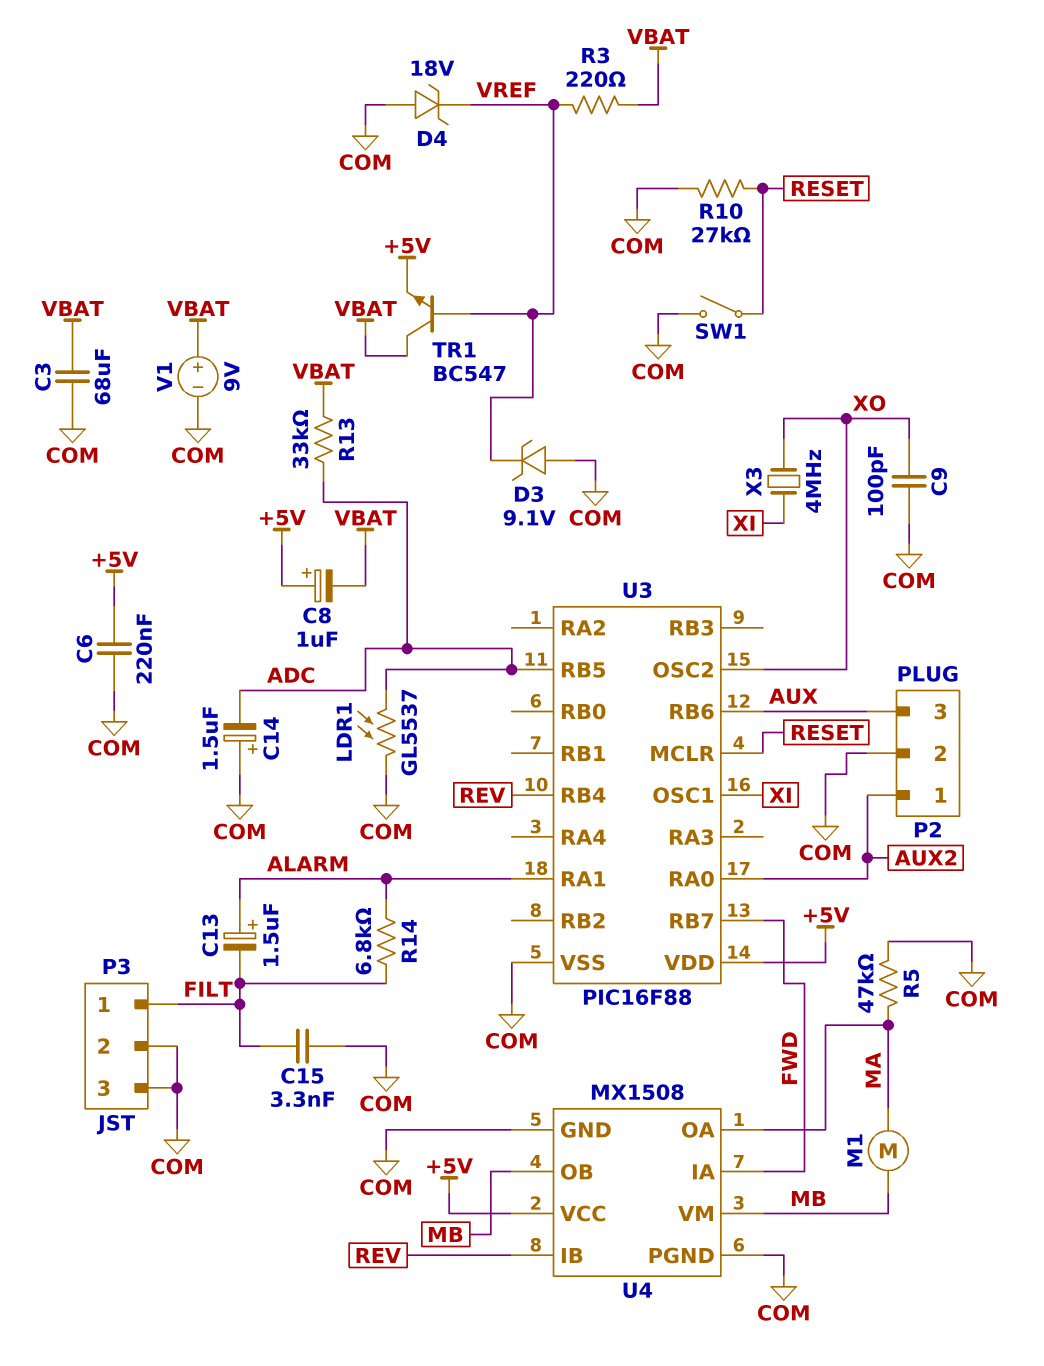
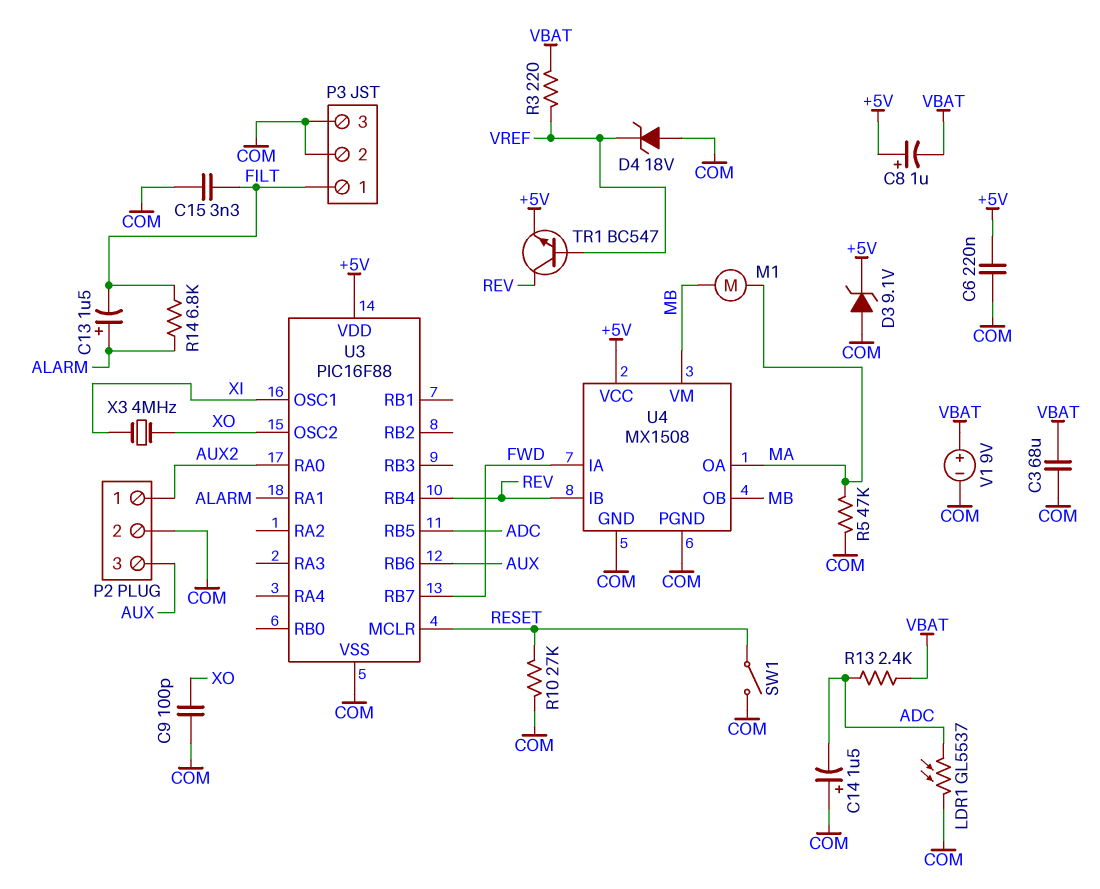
D3: zener 9.1V (A COM, K VREF) -> zener 9.1V (A COM, K +5V)
R13: 33k (ADC, VBAT) -> 2.4k (ADC, VBAT)
TR1: NPN BC547 (B VREF, C VBAT, E +5V) -> NPN BC547 (B VREF, C REV, E +5V)

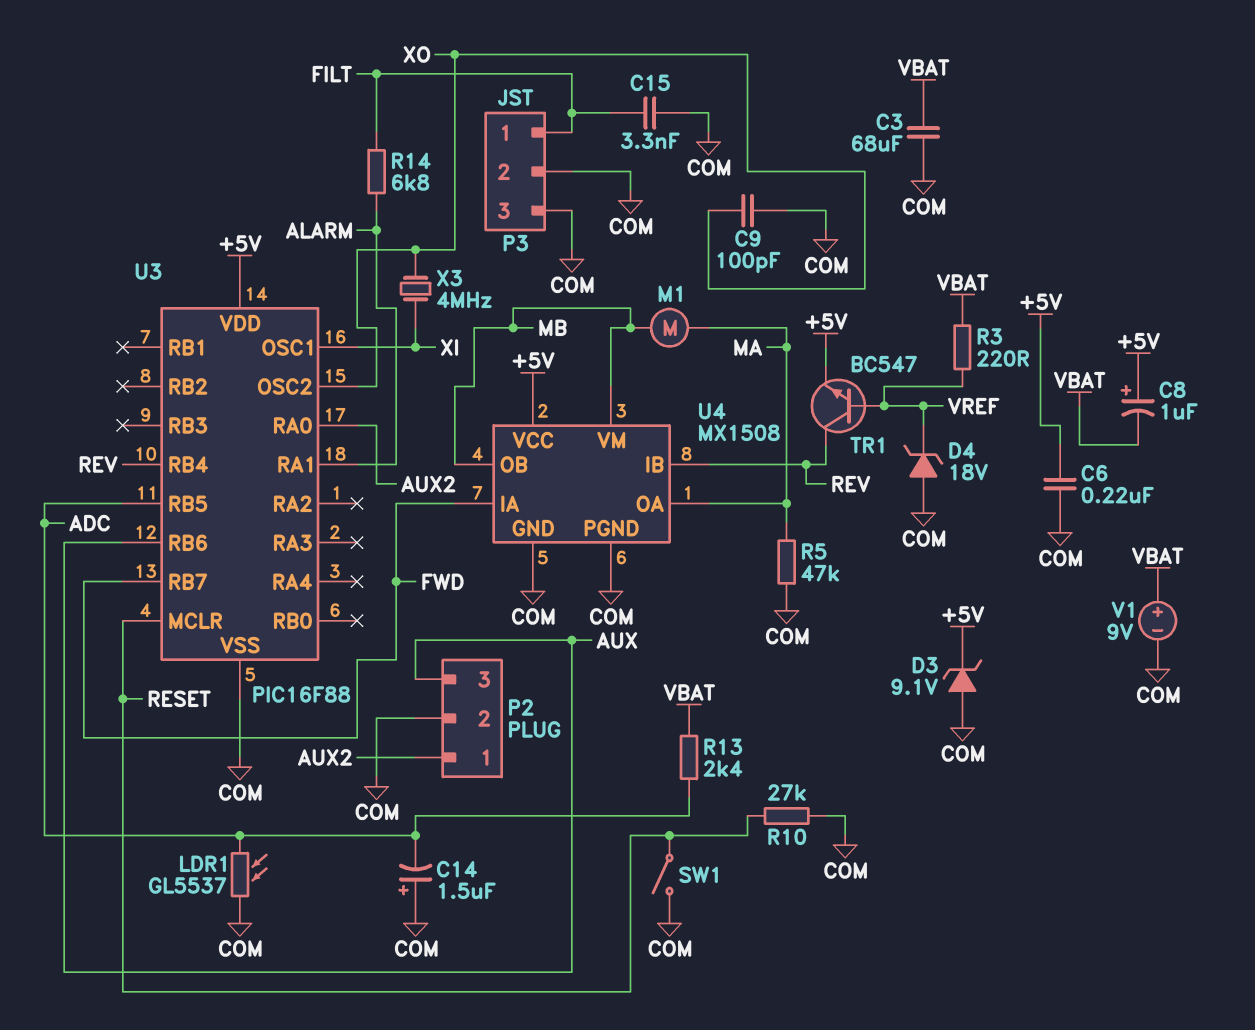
C13: 1.5uF (plus ALARM, minus FILT) -> none

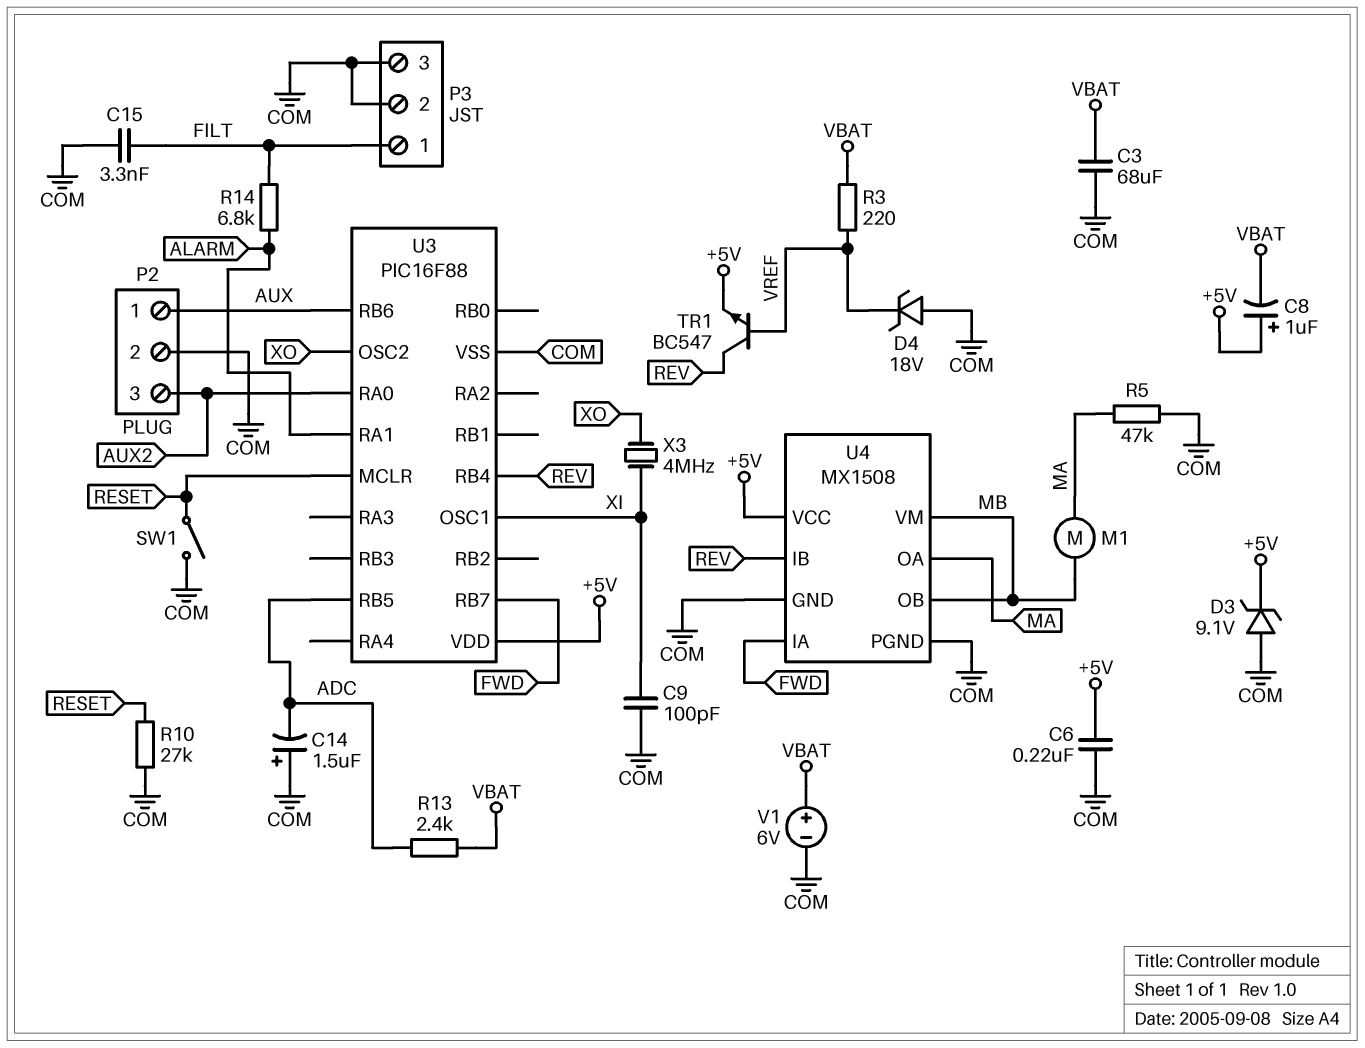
C9: 100pF (COM, XO) -> 100pF (COM, XI)
LDR1: GL5537 (ADC, COM) -> none
P2 pin 1: AUX2 -> AUX
P2 pin 3: AUX -> AUX2
V1: 9V (plus VBAT, minus COM) -> 6V (plus VBAT, minus COM)

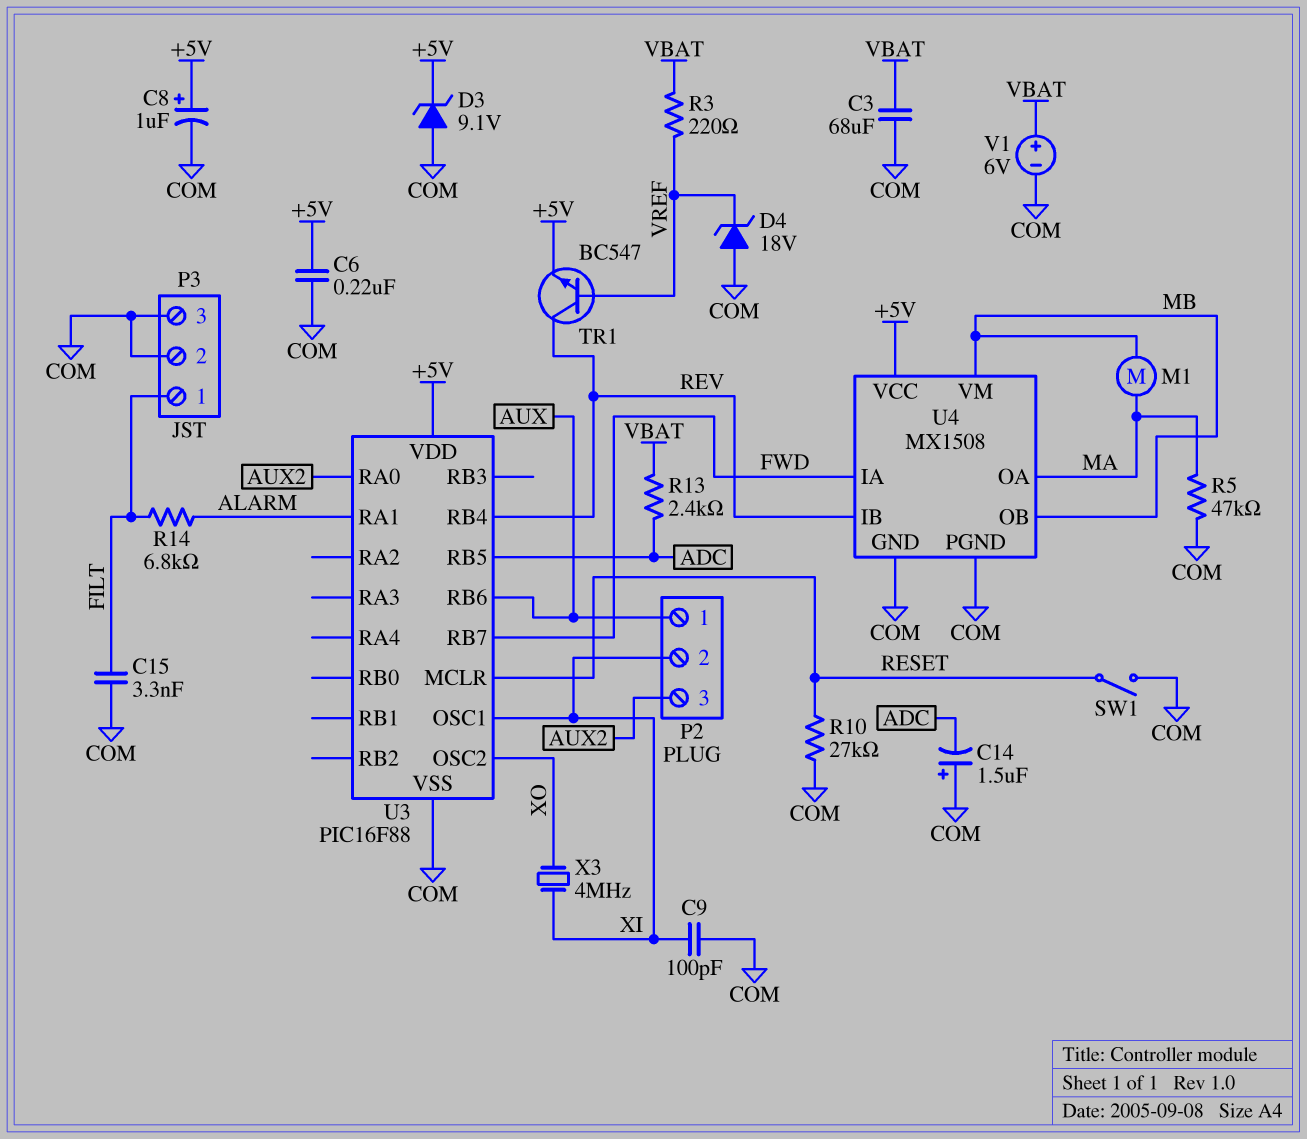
C8: 1uF (plus +5V, minus VBAT) -> 1uF (plus +5V, minus COM)
P2 pin 2: COM -> XI

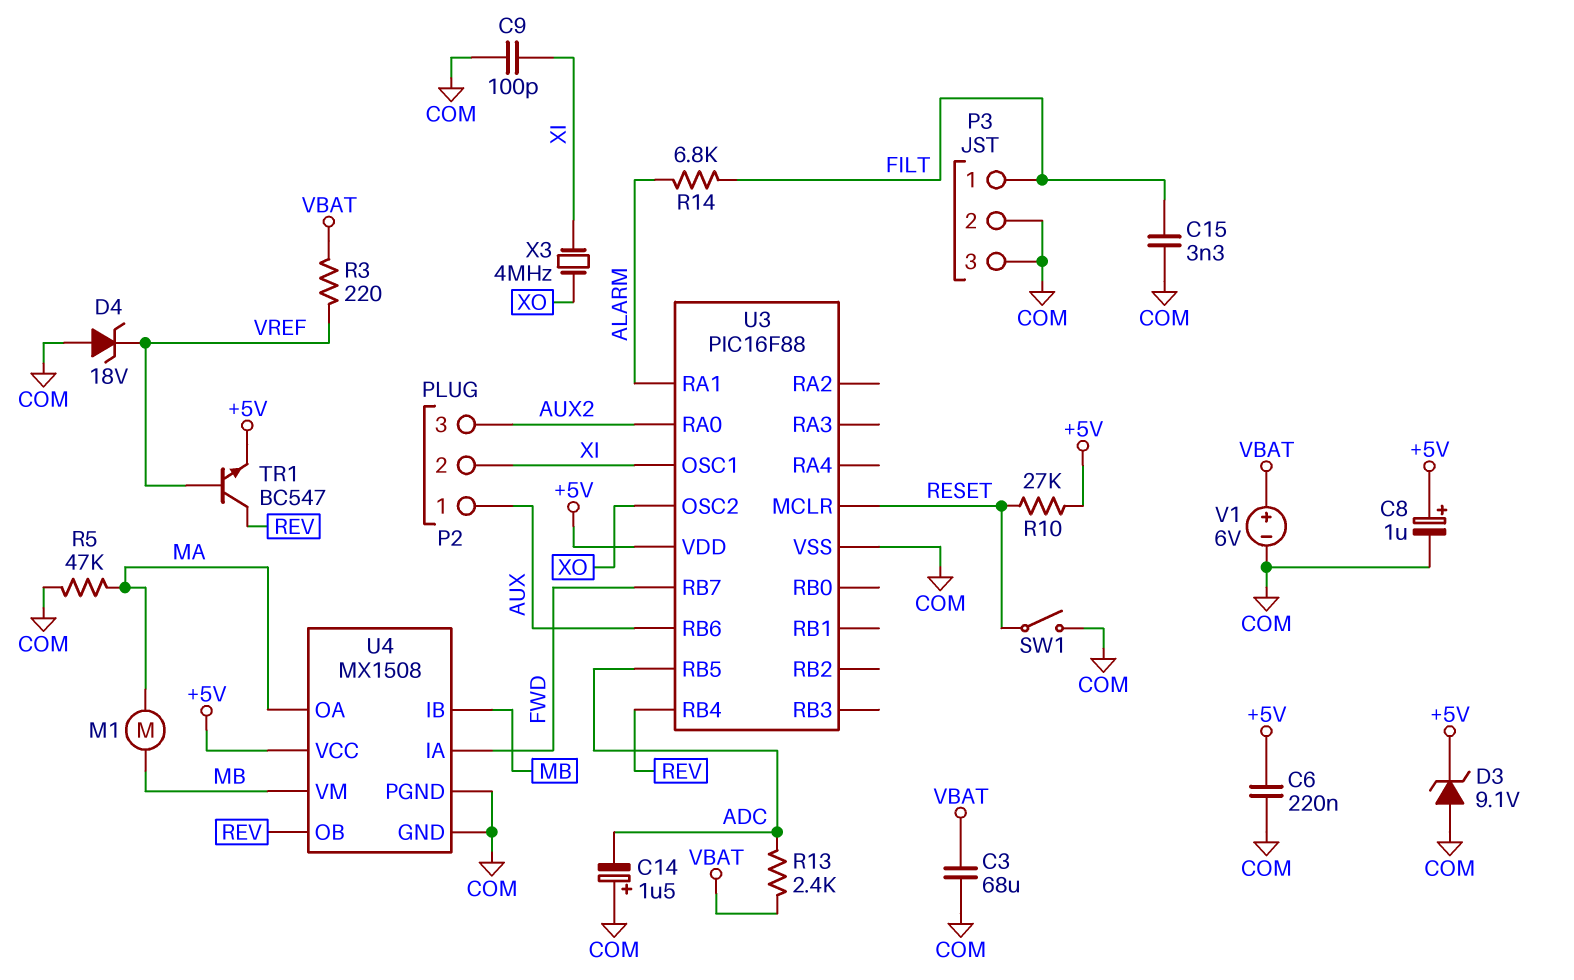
R10: 27k (COM, RESET) -> 27k (+5V, RESET)
U4 pin IB: REV -> MB
U4 pin OB: MB -> REV

